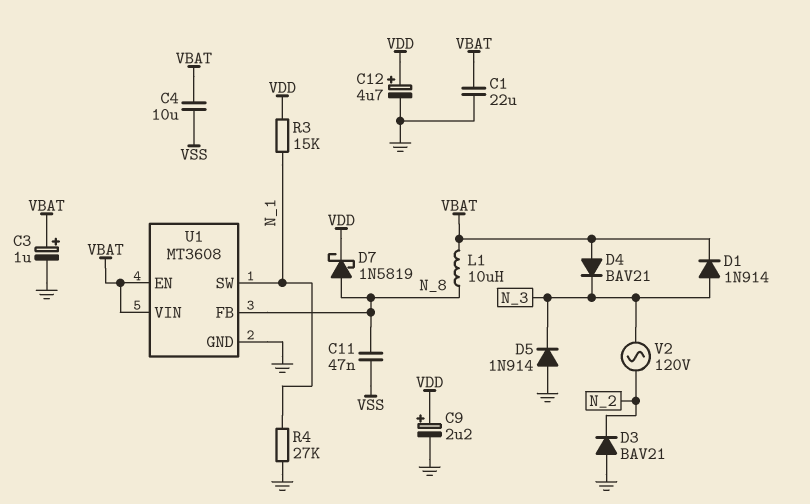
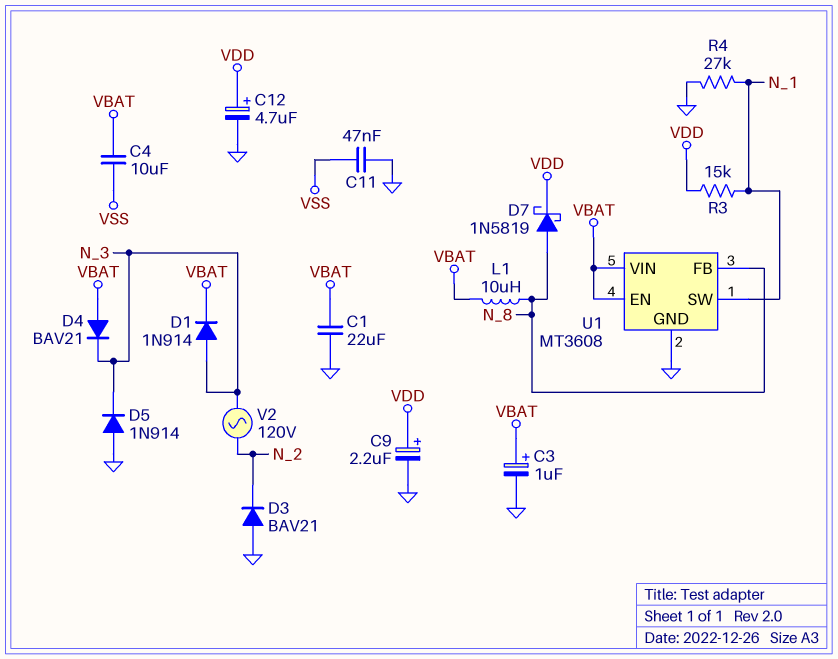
C11: 47nF (N_8, VSS) -> 47nF (GND, VSS)

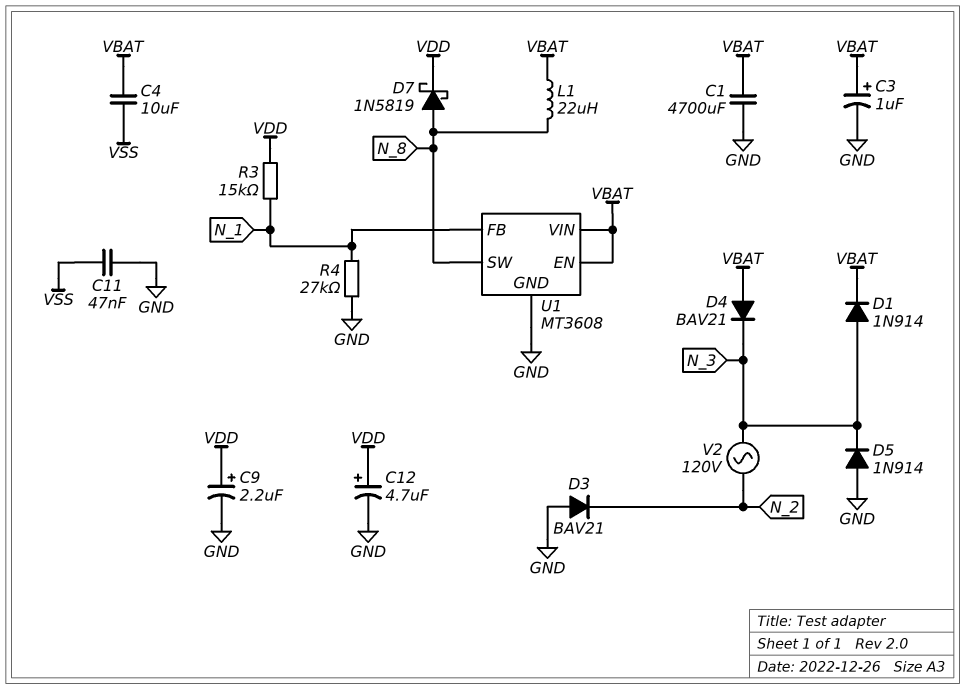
C1: 22uF (GND, VBAT) -> 4700uF (GND, VBAT)
L1: 10uH (N_8, VBAT) -> 22uH (N_8, VBAT)
U1 pin FB: N_8 -> N_1
U1 pin SW: N_1 -> N_8

